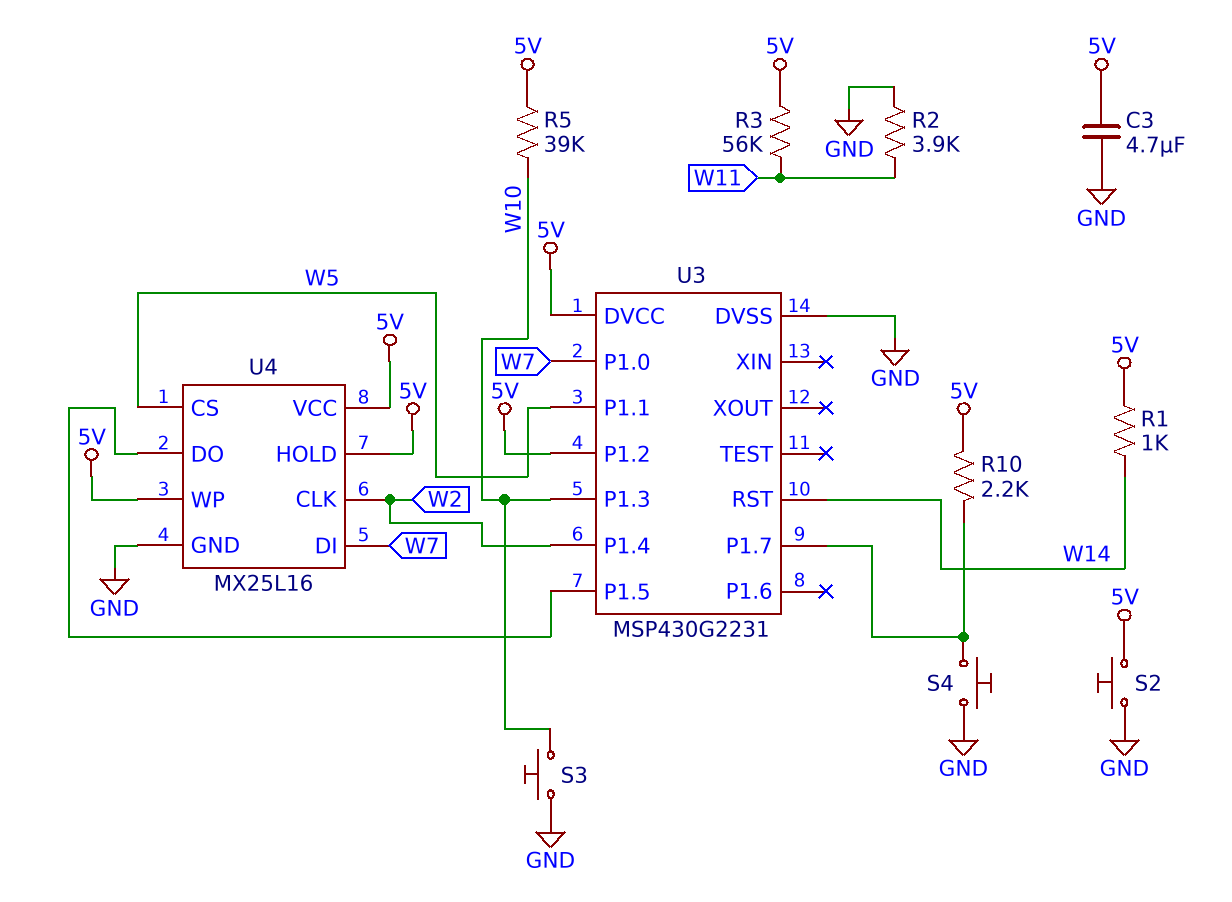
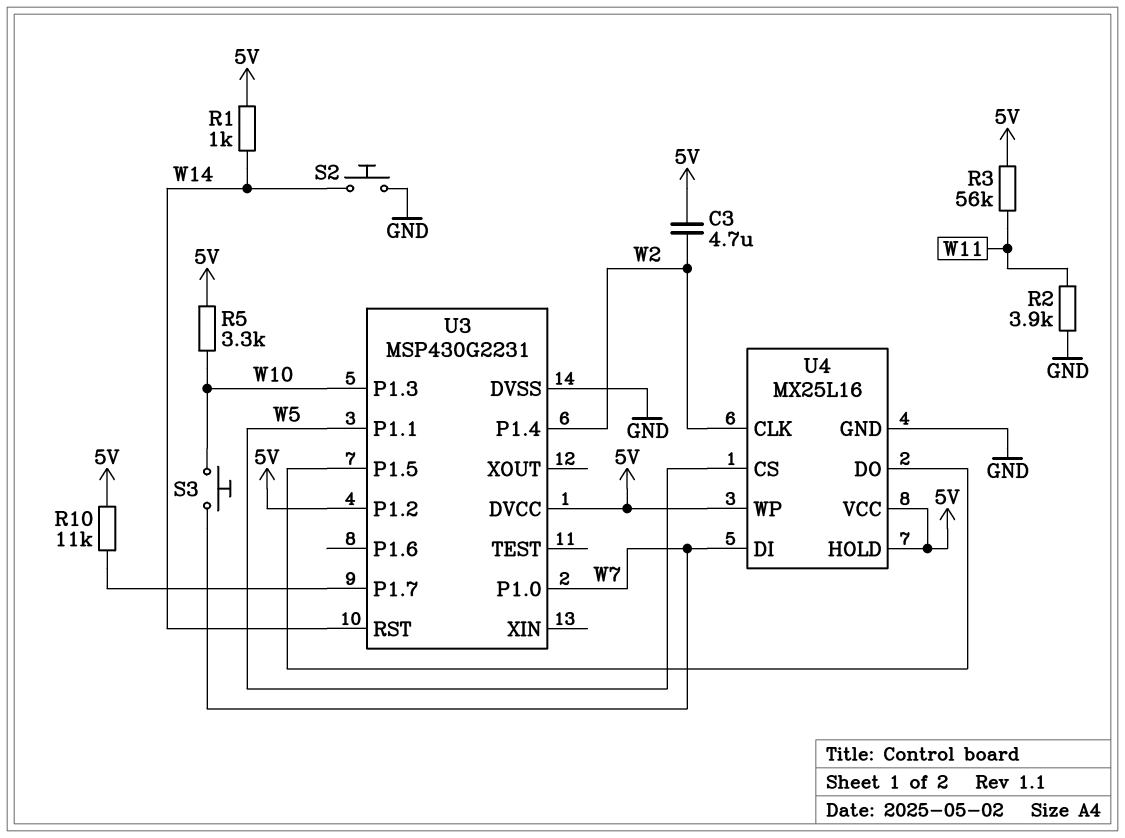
C3: 4.7uF (5V, GND) -> 4.7uF (5V, W2)
R5: 39k (5V, W10) -> 3.3k (5V, W10)
R10: 2.2k (5V, U3/P1.7) -> 11k (5V, U3/P1.7)
S2: button (5V, GND) -> button (GND, W14)
S3: button (GND, W10) -> button (W7, W10)
S4: button (GND, U3/P1.7) -> none

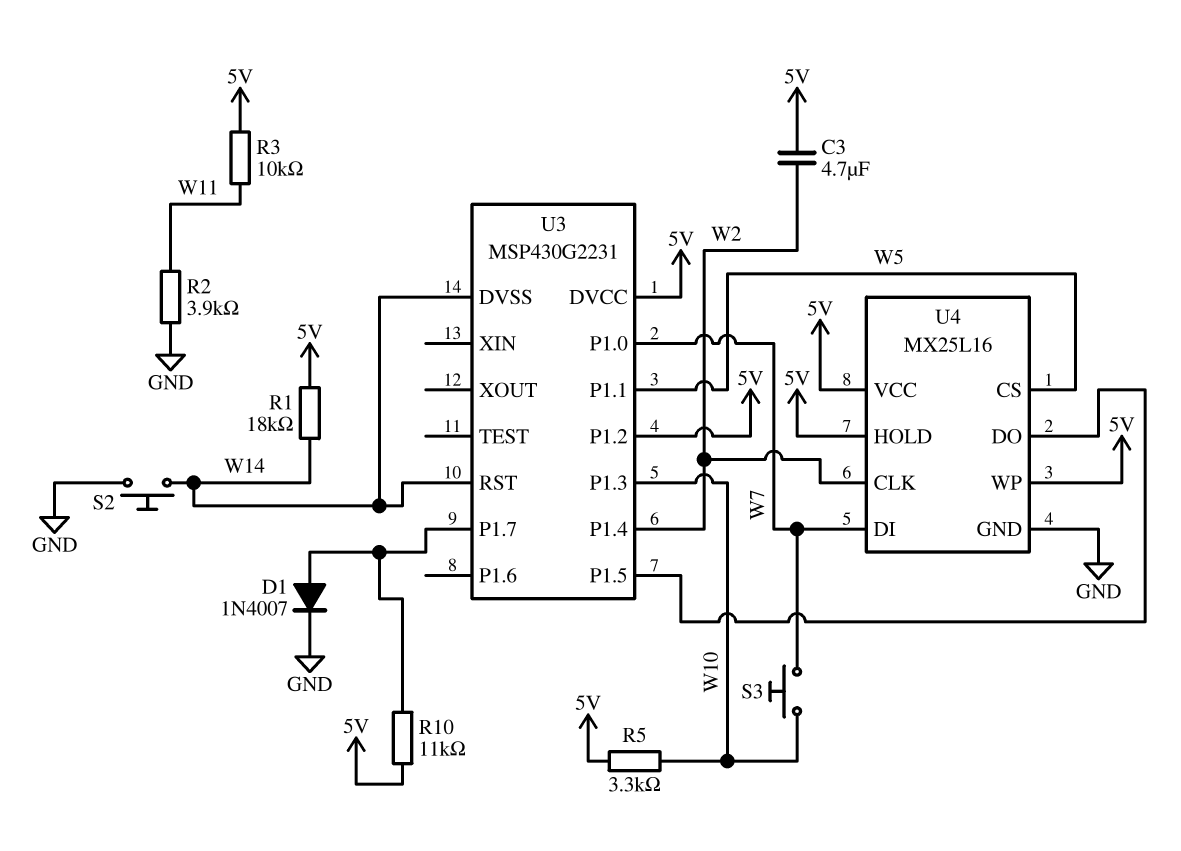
D1: none -> diode 1N4007 (A U3/P1.7, K GND)
R1: 1k (5V, W14) -> 18k (5V, W14)
R3: 56k (5V, W11) -> 10k (5V, W11)
U3 pin DVSS: GND -> W14

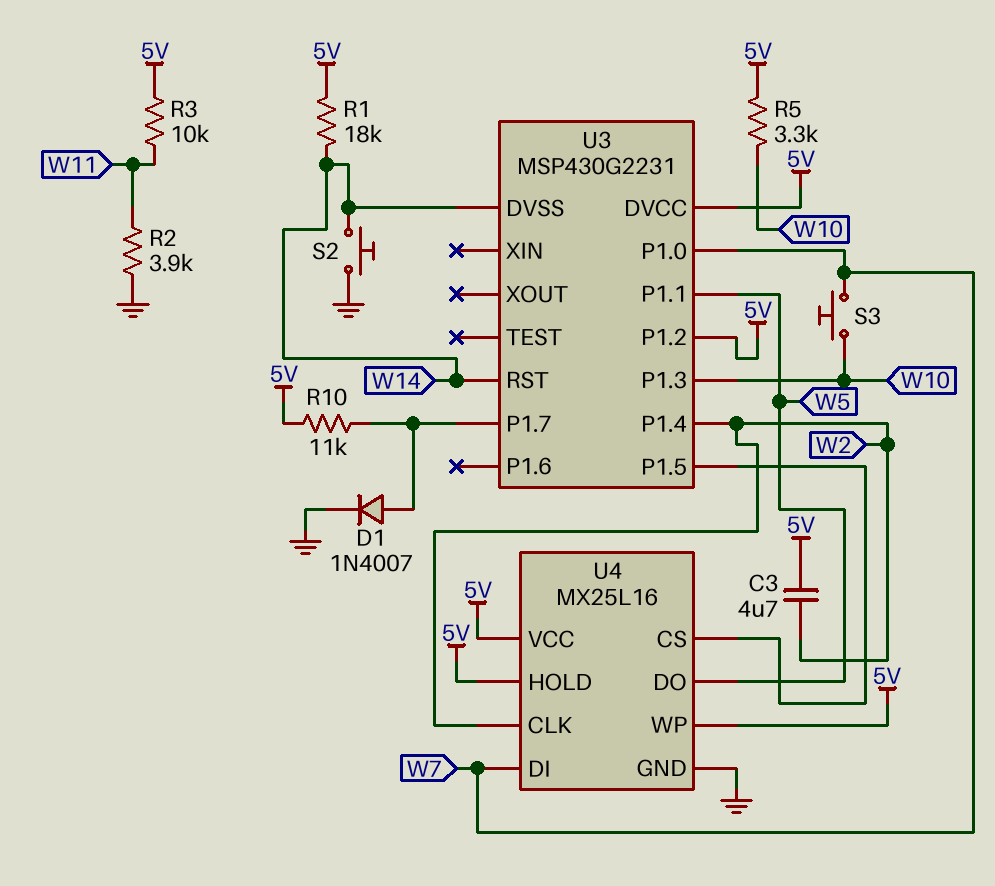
U4 pin CS: W5 -> U3/P1.5
U4 pin DO: U3/P1.5 -> W5

